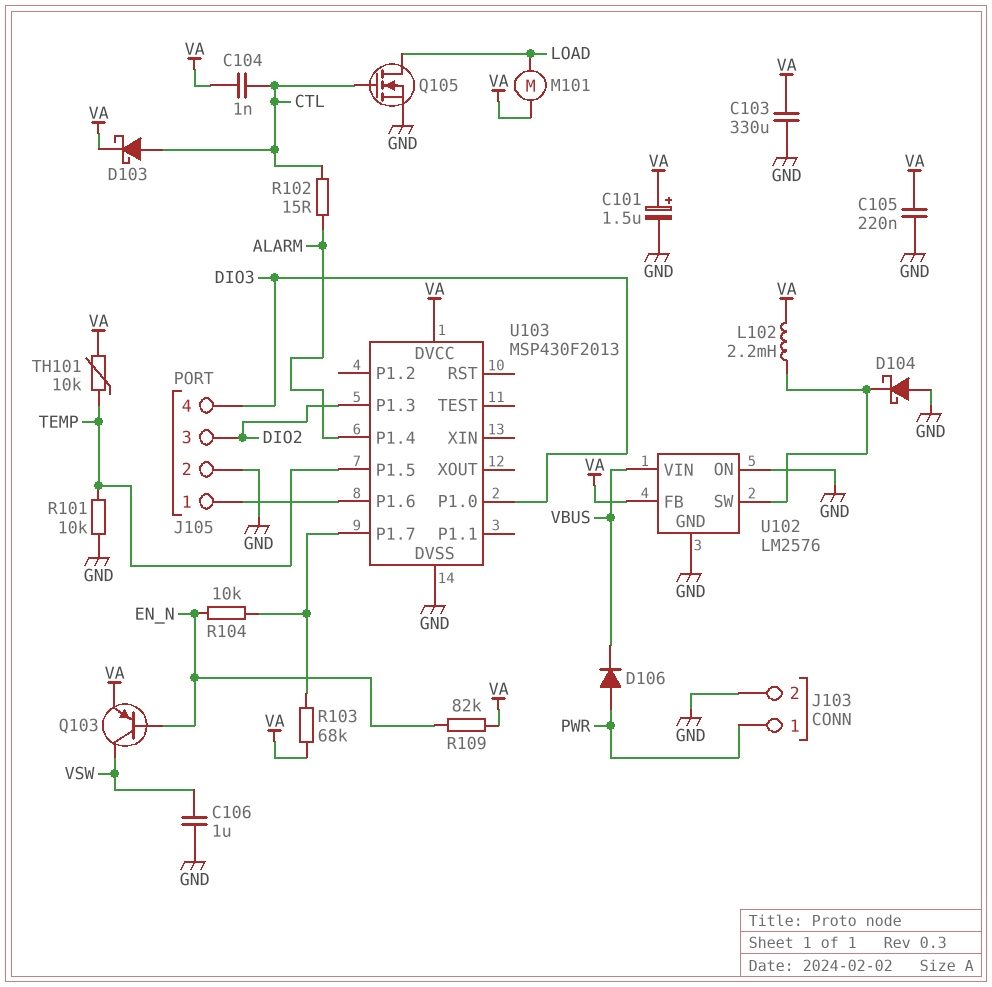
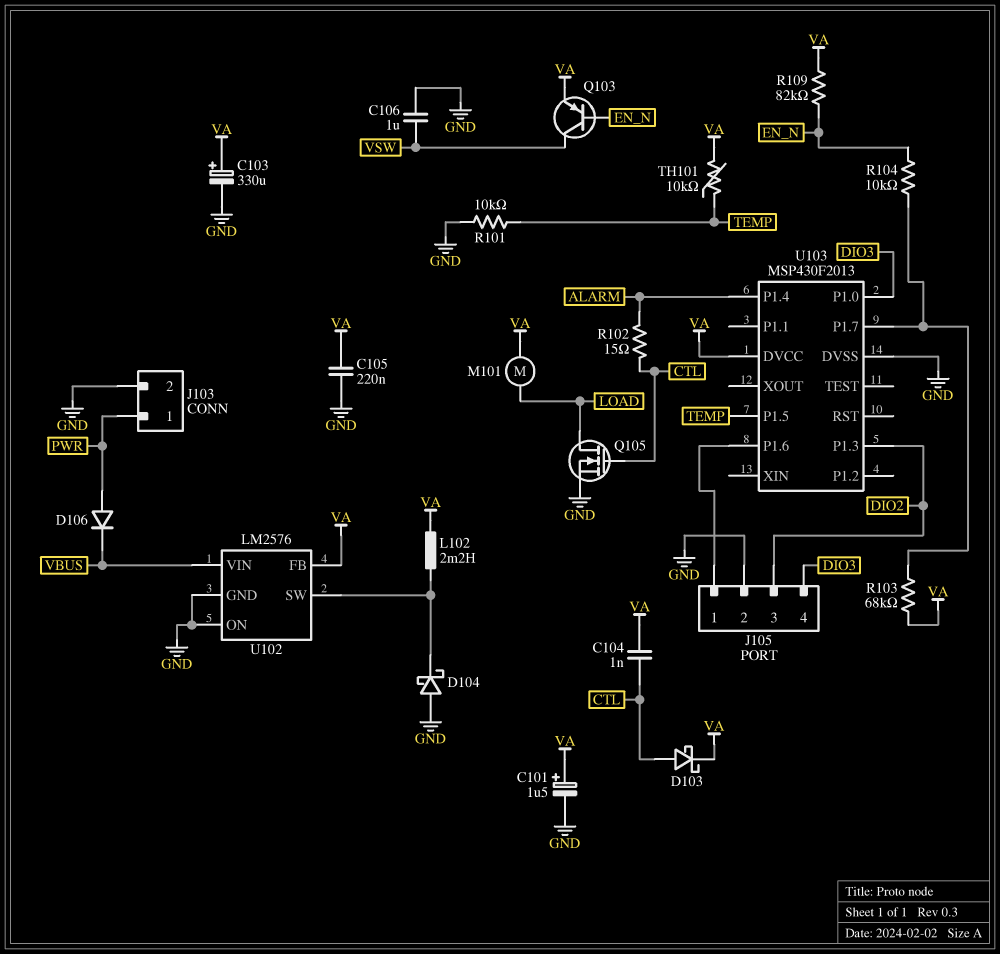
C103: 330uF (GND, VA) -> 330uF (plus VA, minus GND)

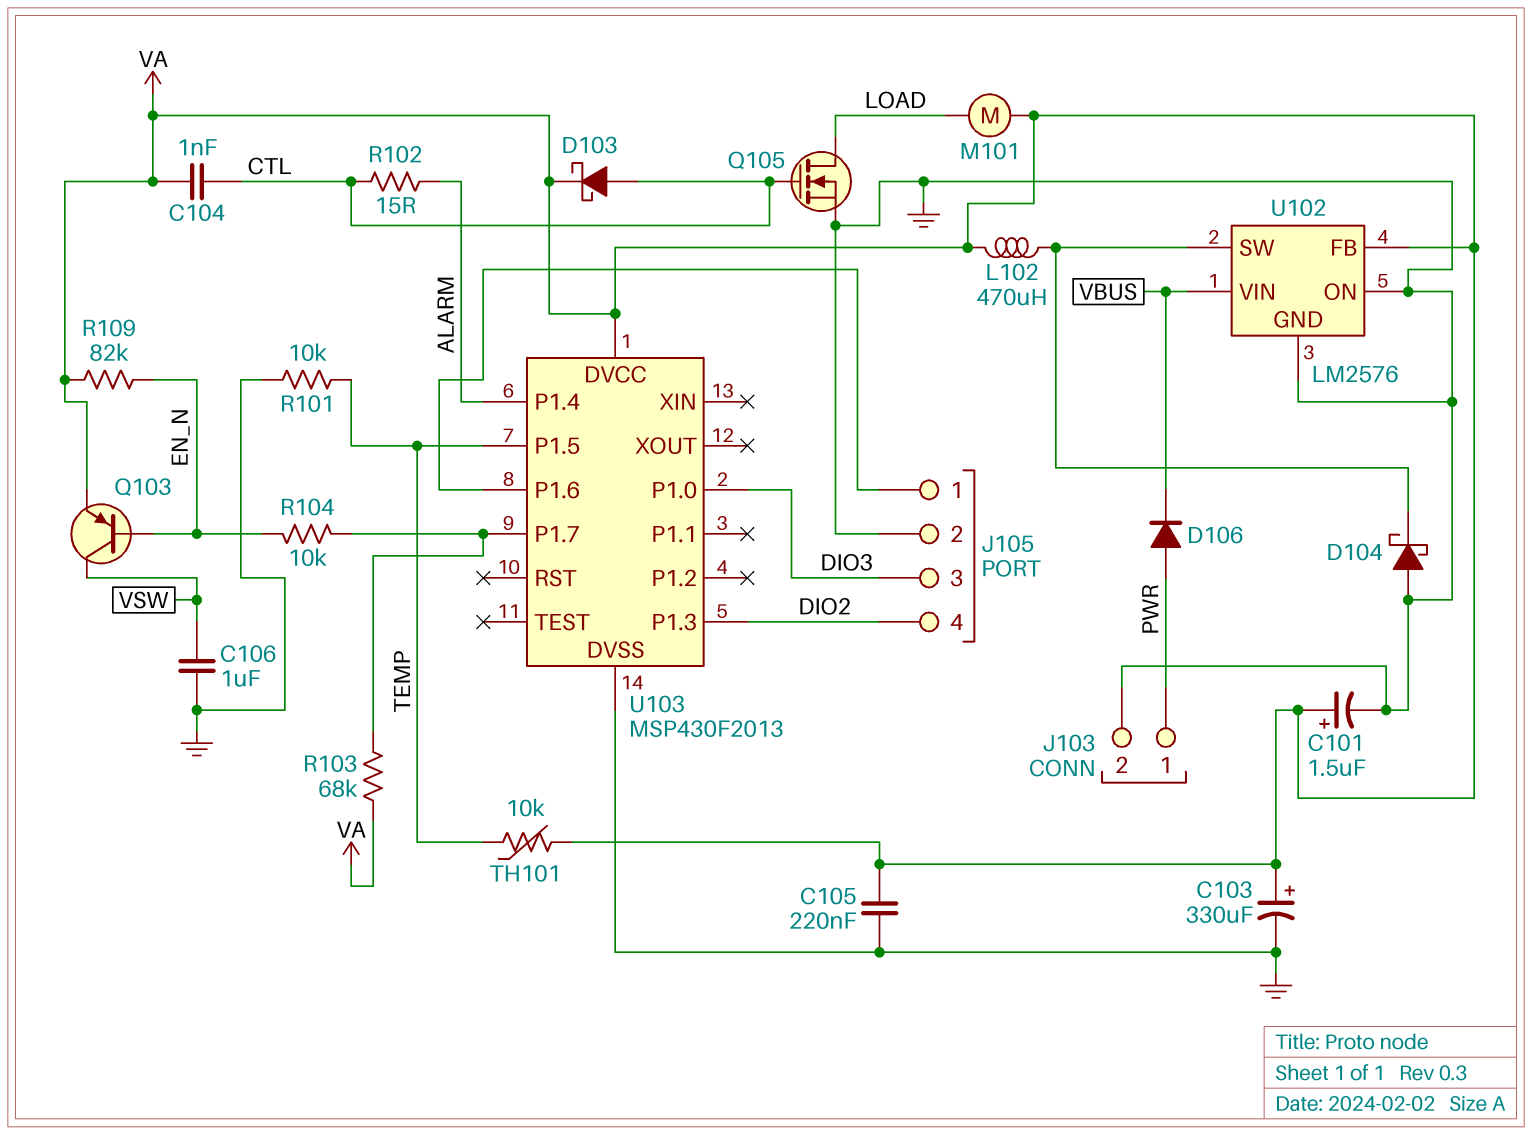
J105 pin 3: DIO2 -> DIO3
J105 pin 4: DIO3 -> DIO2
L102: 2.2mH (U102/SW, VA) -> 470uH (U102/SW, VA)

